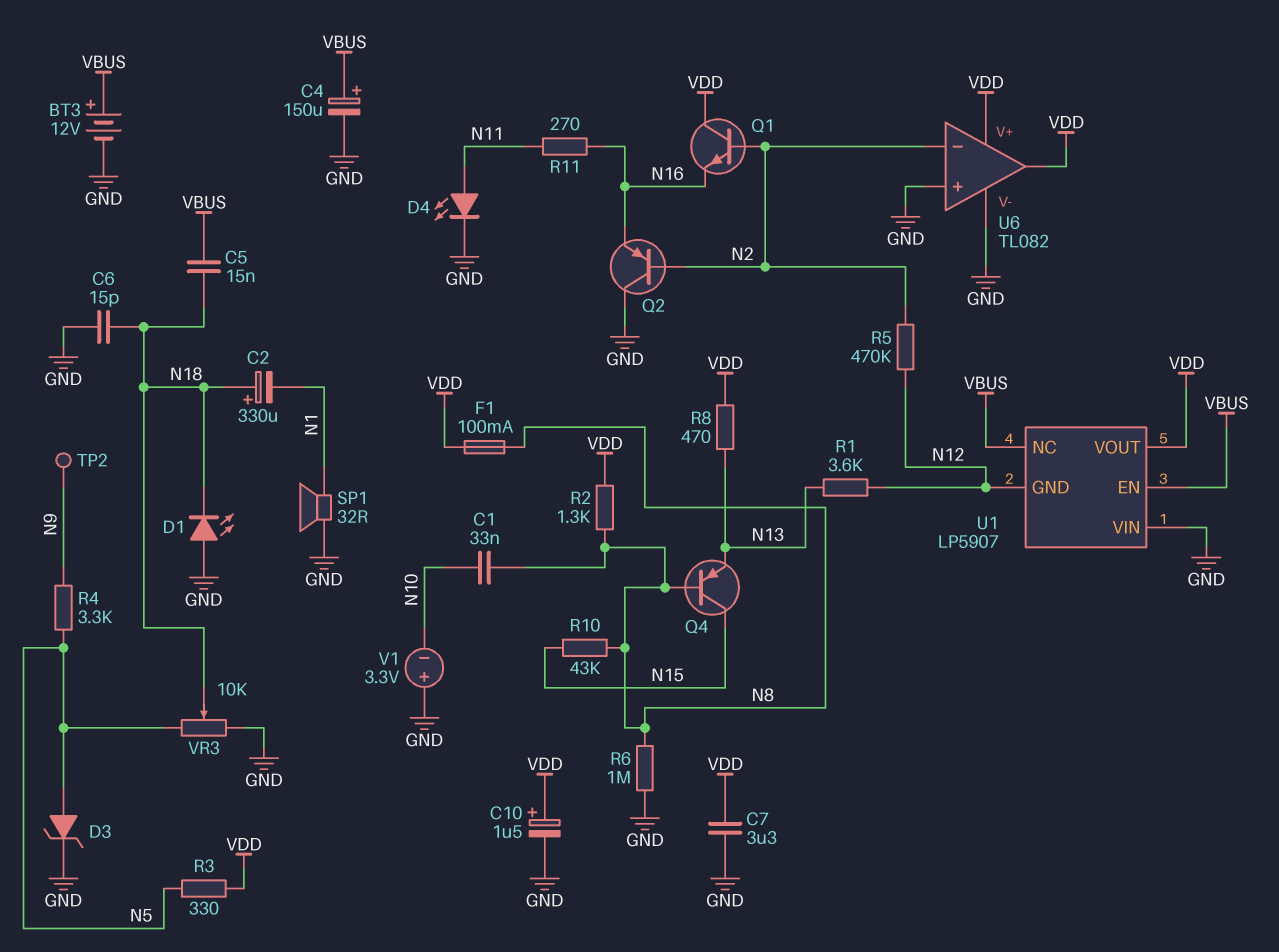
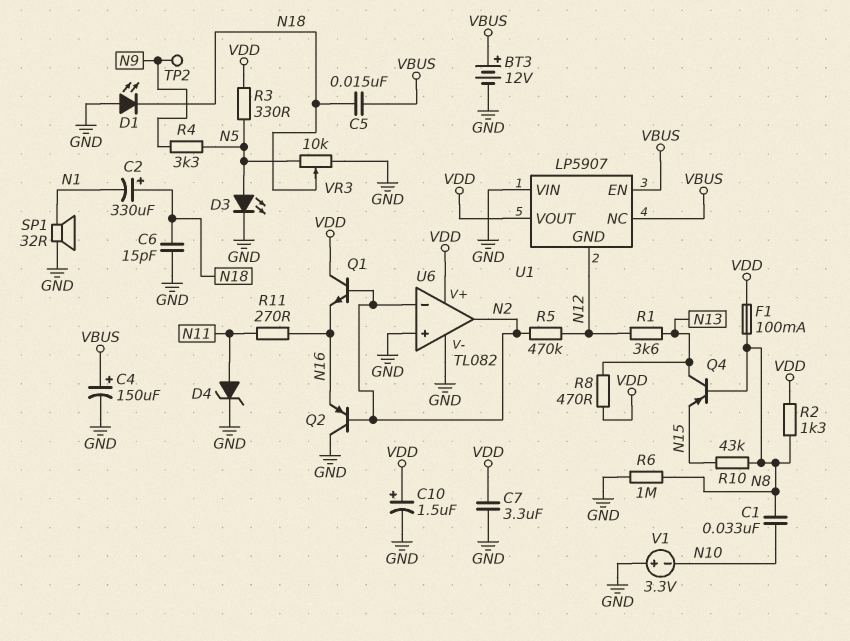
D3: zener (A N5, K GND) -> LED (A N5, K GND)
D4: LED (A N11, K GND) -> zener (A N11, K GND)
Q4: PNP (B N8, C N15, E N13) -> PNP (B N8, C N13, E N15)
U6 pin out: VDD -> N2

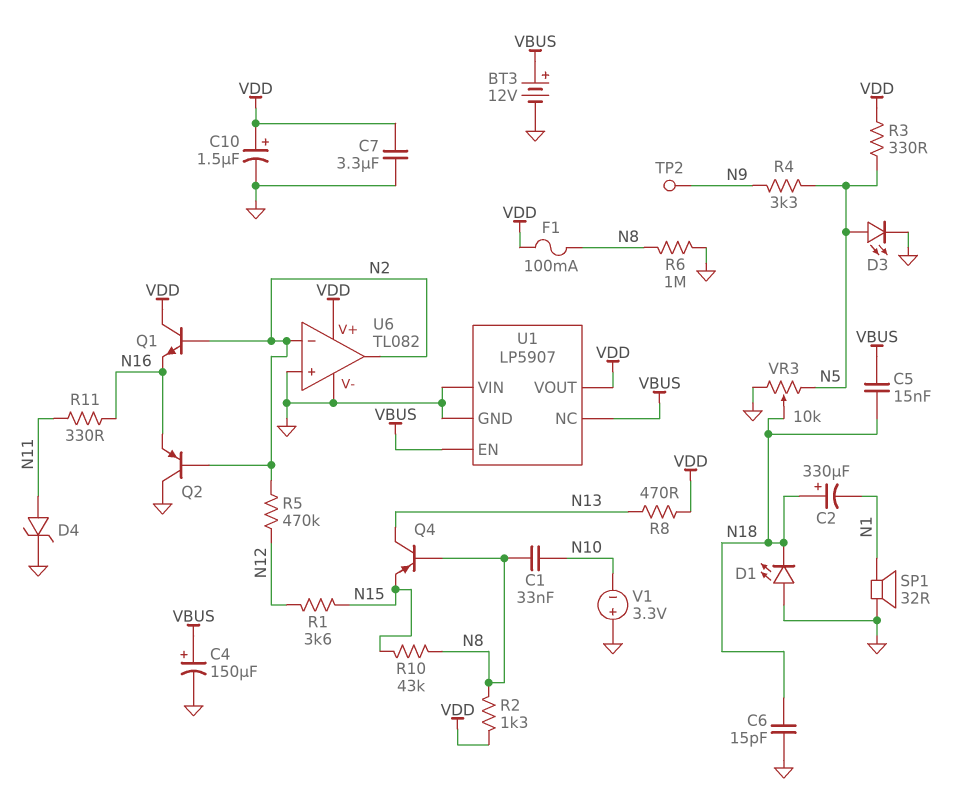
R1: 3.6k (N12, N13) -> 3.6k (N12, N15)
R11: 270 (N11, N16) -> 330 (N11, N16)
U1 pin GND: N12 -> GND

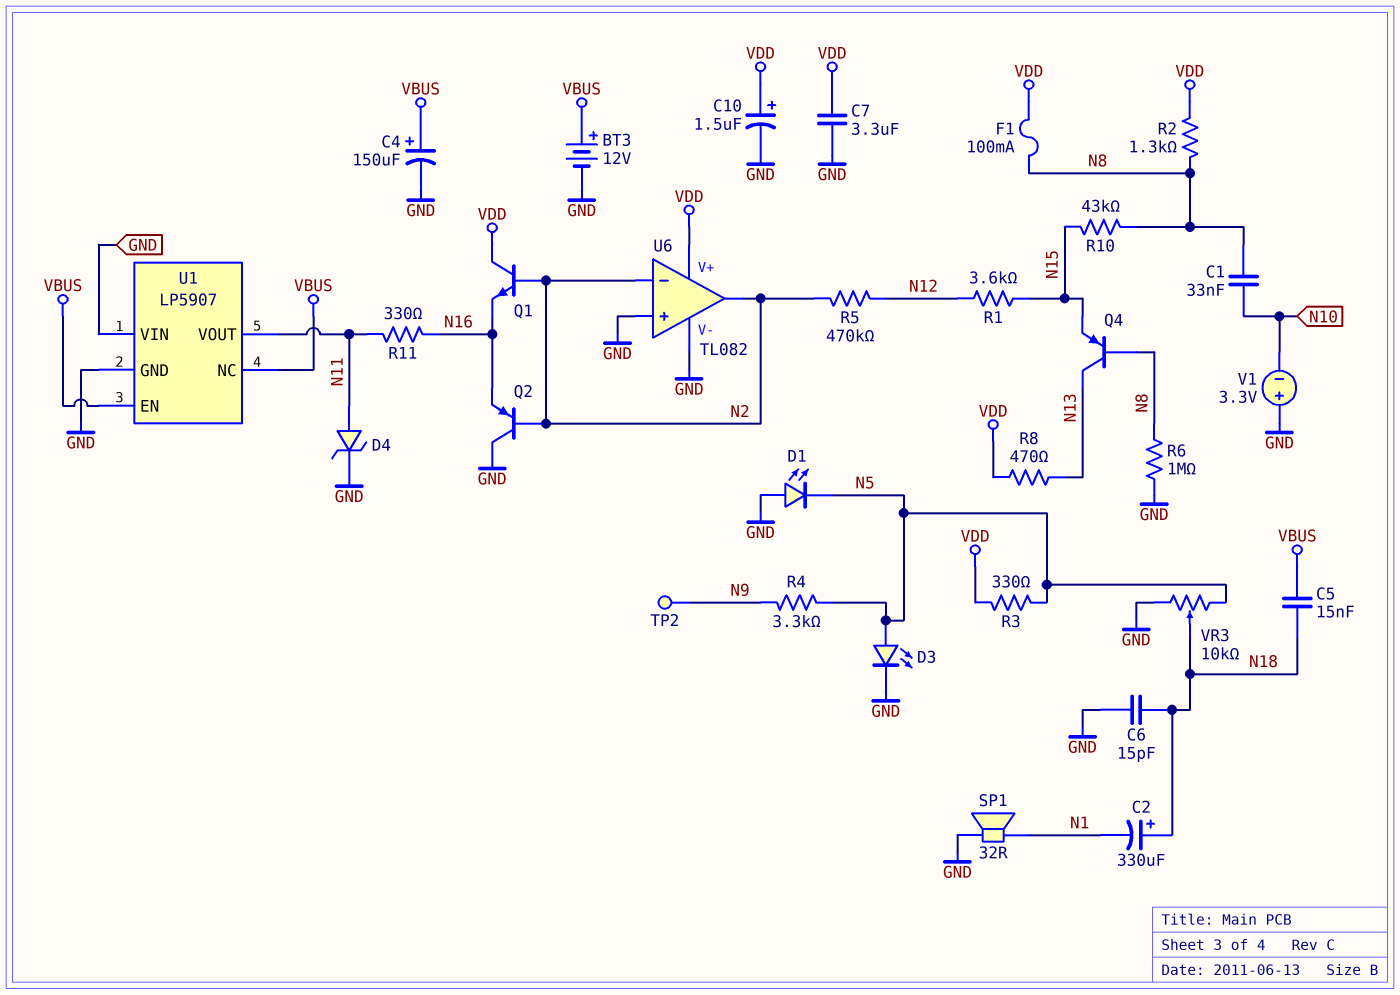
D1: LED (A GND, K N18) -> LED (A GND, K N5)
U1 pin VOUT: VDD -> N11

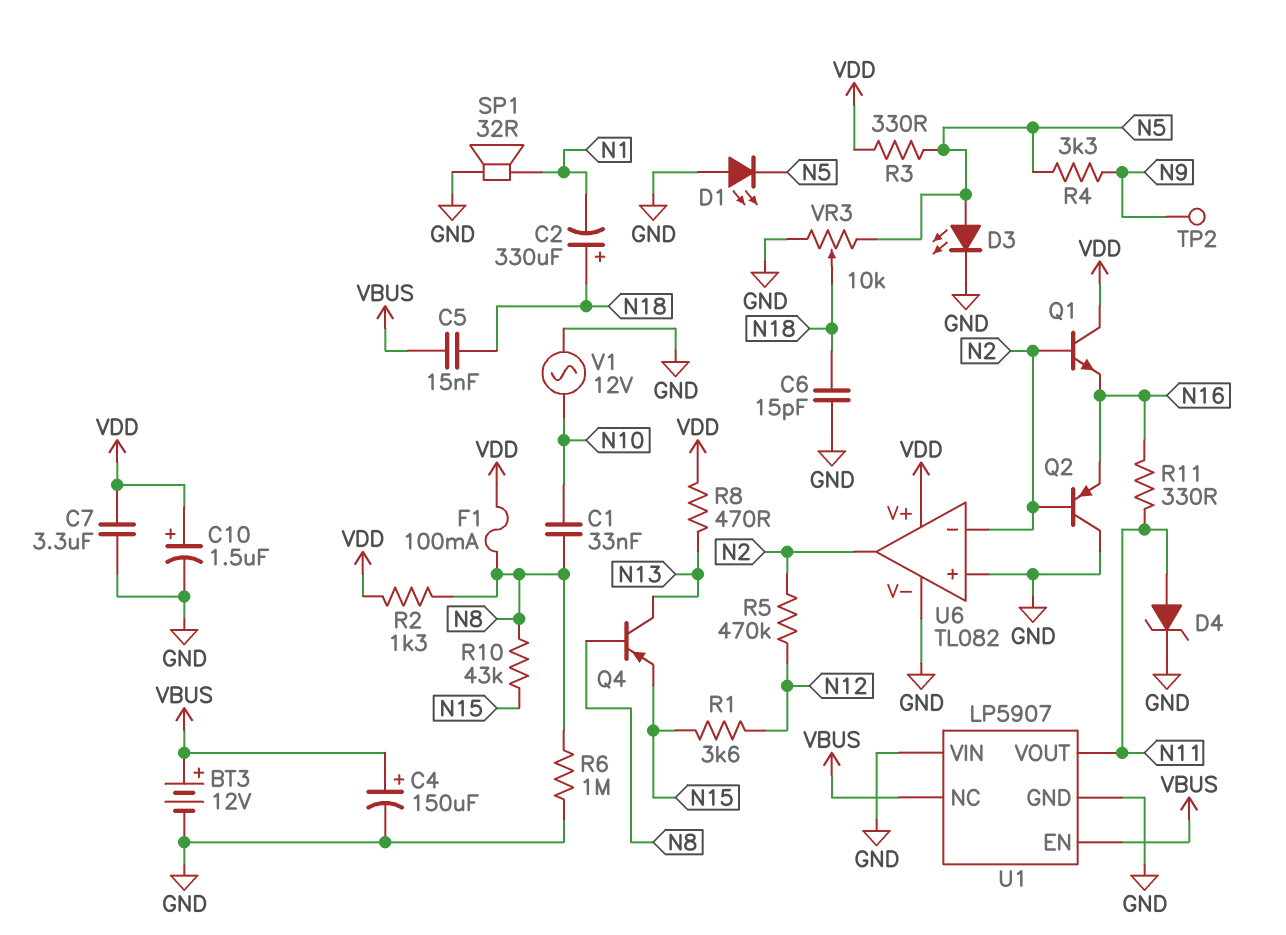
V1: 3.3V (plus GND, minus N10) -> AC 12V (GND, N10)

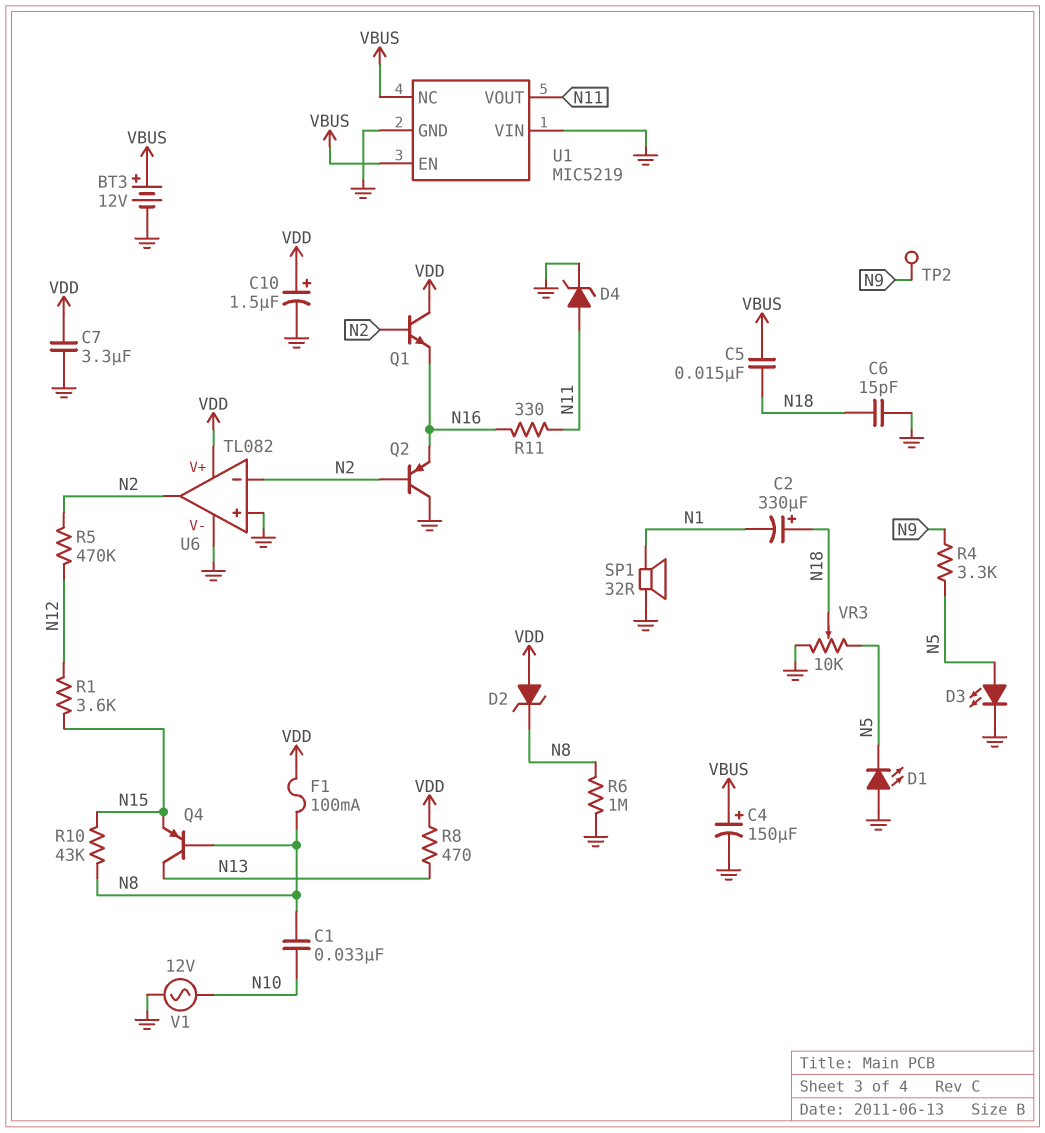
D2: none -> zener (A VDD, K N8)
R2: 1.3k (N8, VDD) -> none
R3: 330 (N5, VDD) -> none
U1: LP5907 -> MIC5219

